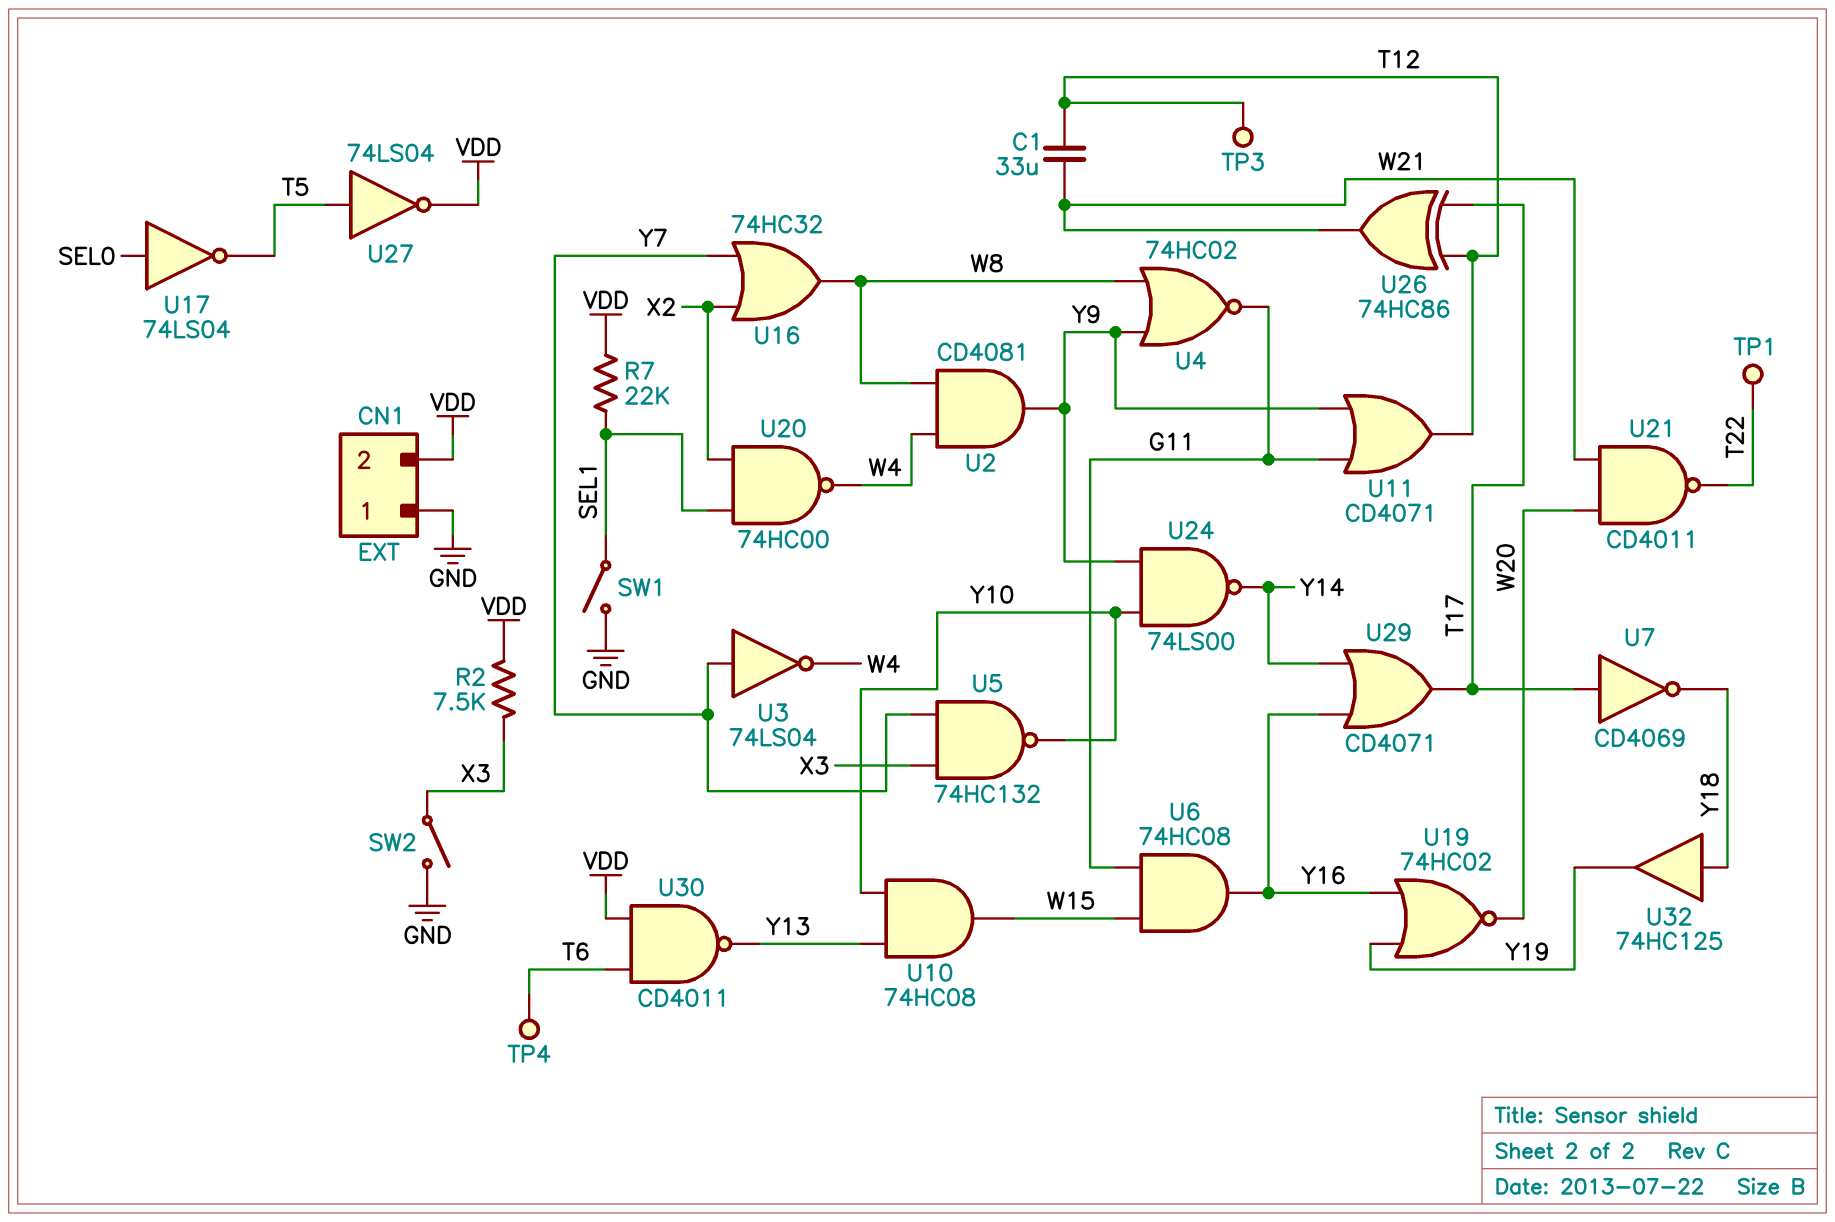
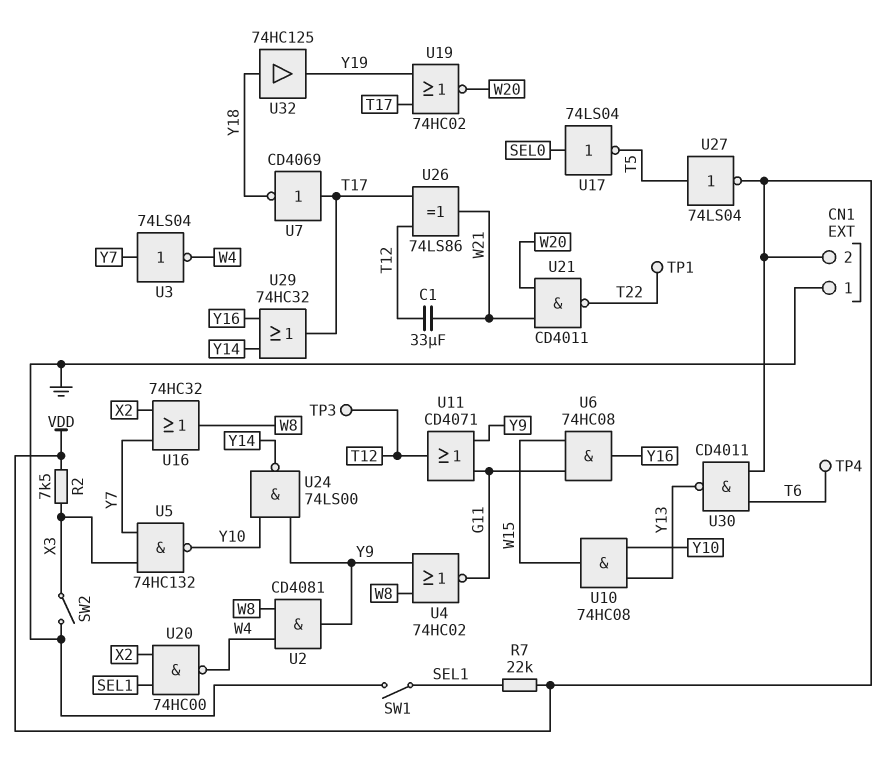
U19: NOR 74HC02 (in Y16, in Y19, out W20) -> NOR 74HC02 (in T17, in Y19, out W20)
U26: XOR 74HC86 (in T12, in T17, out W21) -> XOR 74LS86 (in T12, in T17, out W21)
U29: OR CD4071 (in Y14, in Y16, out T17) -> OR 74HC32 (in Y14, in Y16, out T17)

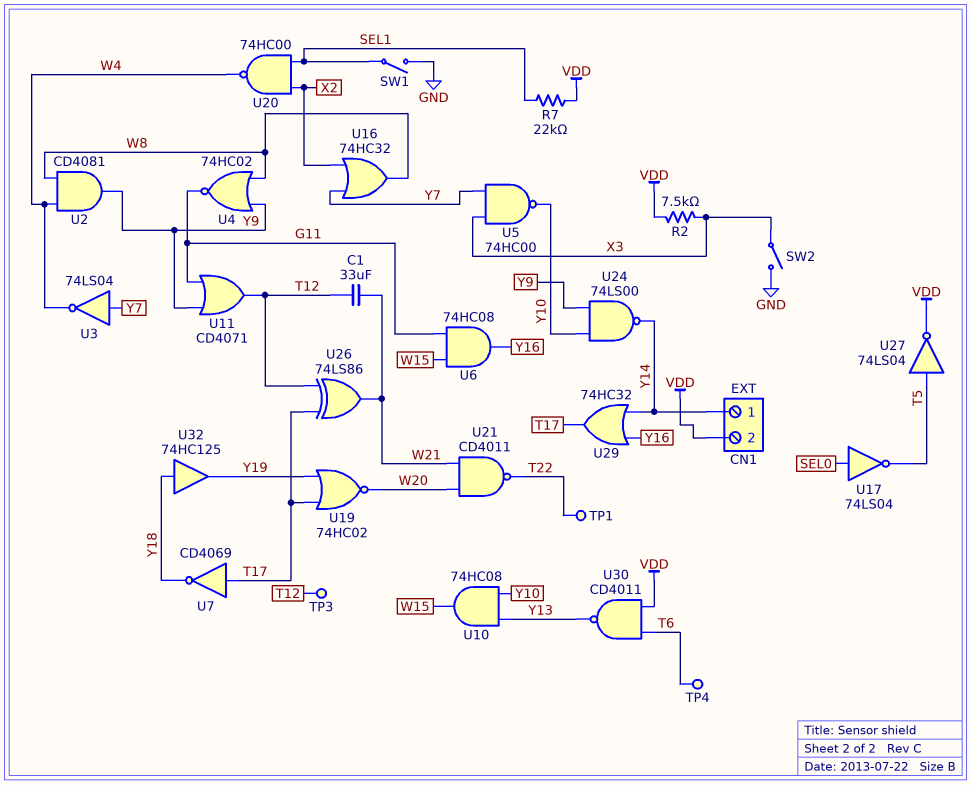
CN1 pin 1: GND -> Y14
U5: NAND 74HC132 (in X3, in Y7, out Y10) -> NAND 74HC00 (in X3, in Y7, out Y10)

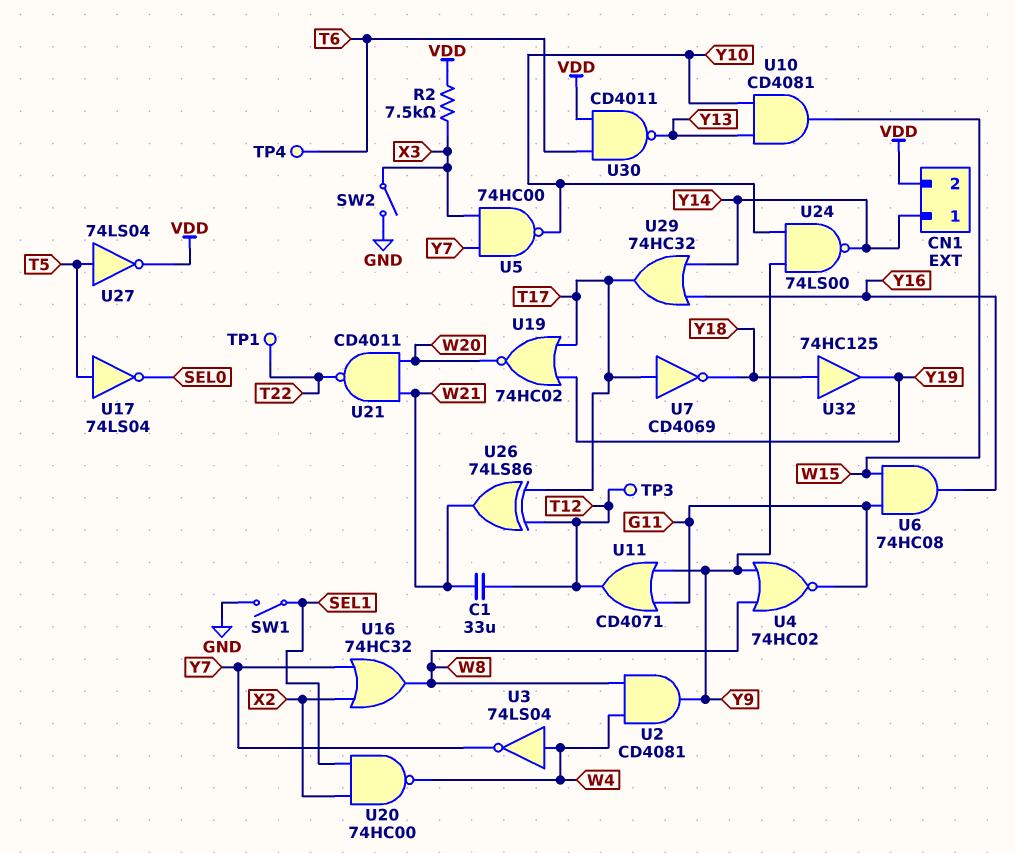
R7: 22k (SEL1, VDD) -> none
U3: NOT 74LS04 (in Y7, out W4) -> NOT 74LS04 (in W4, out Y7)
U10: AND 74HC08 (in Y10, in Y13, out W15) -> AND CD4081 (in Y10, in Y13, out W15)
U17: NOT 74LS04 (in SEL0, out T5) -> NOT 74LS04 (in T5, out SEL0)

